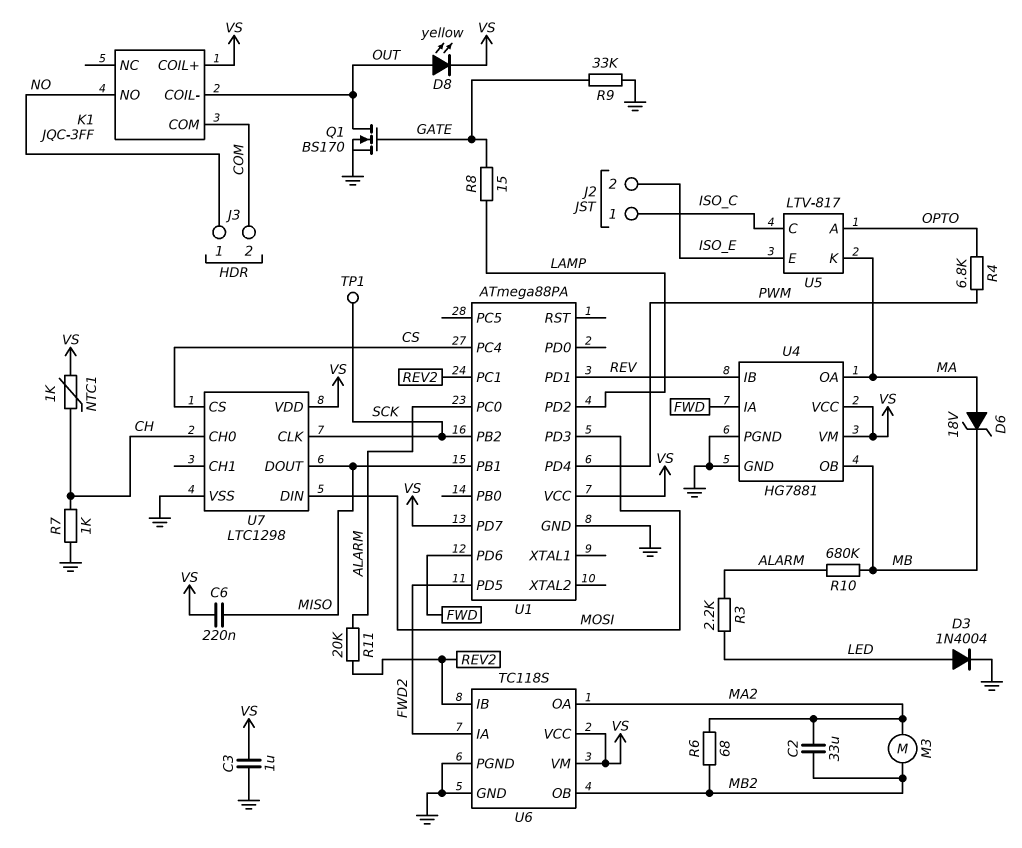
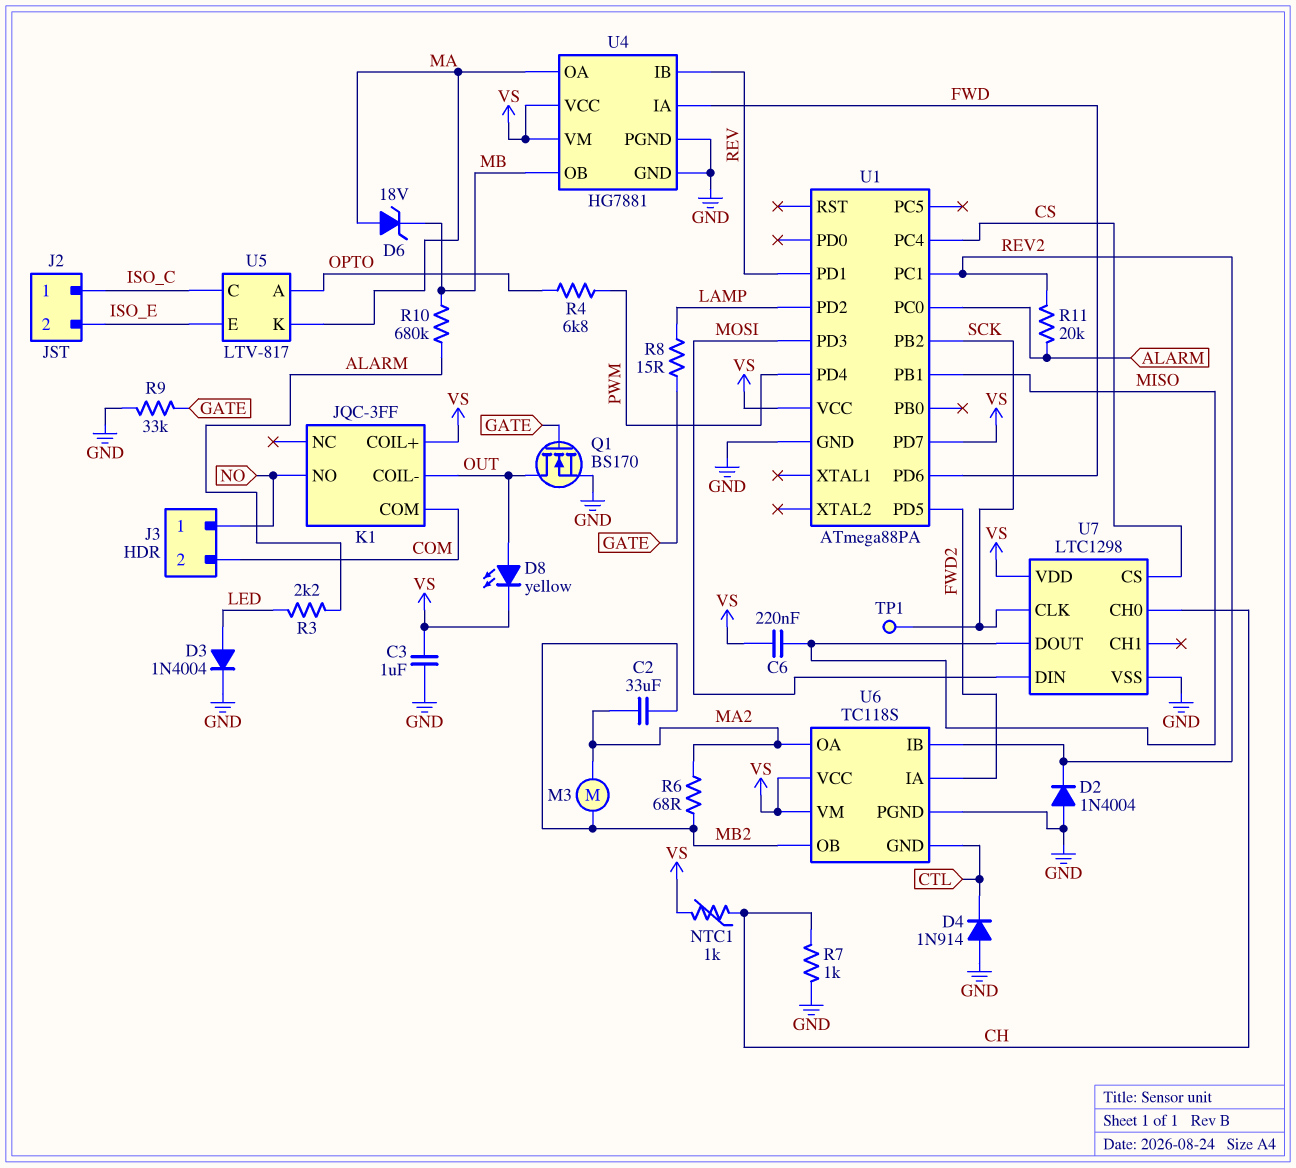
D2: none -> diode 1N4004 (A GND, K REV2)
D4: none -> diode 1N914 (A GND, K CTL)
U6 pin GND: GND -> CTL

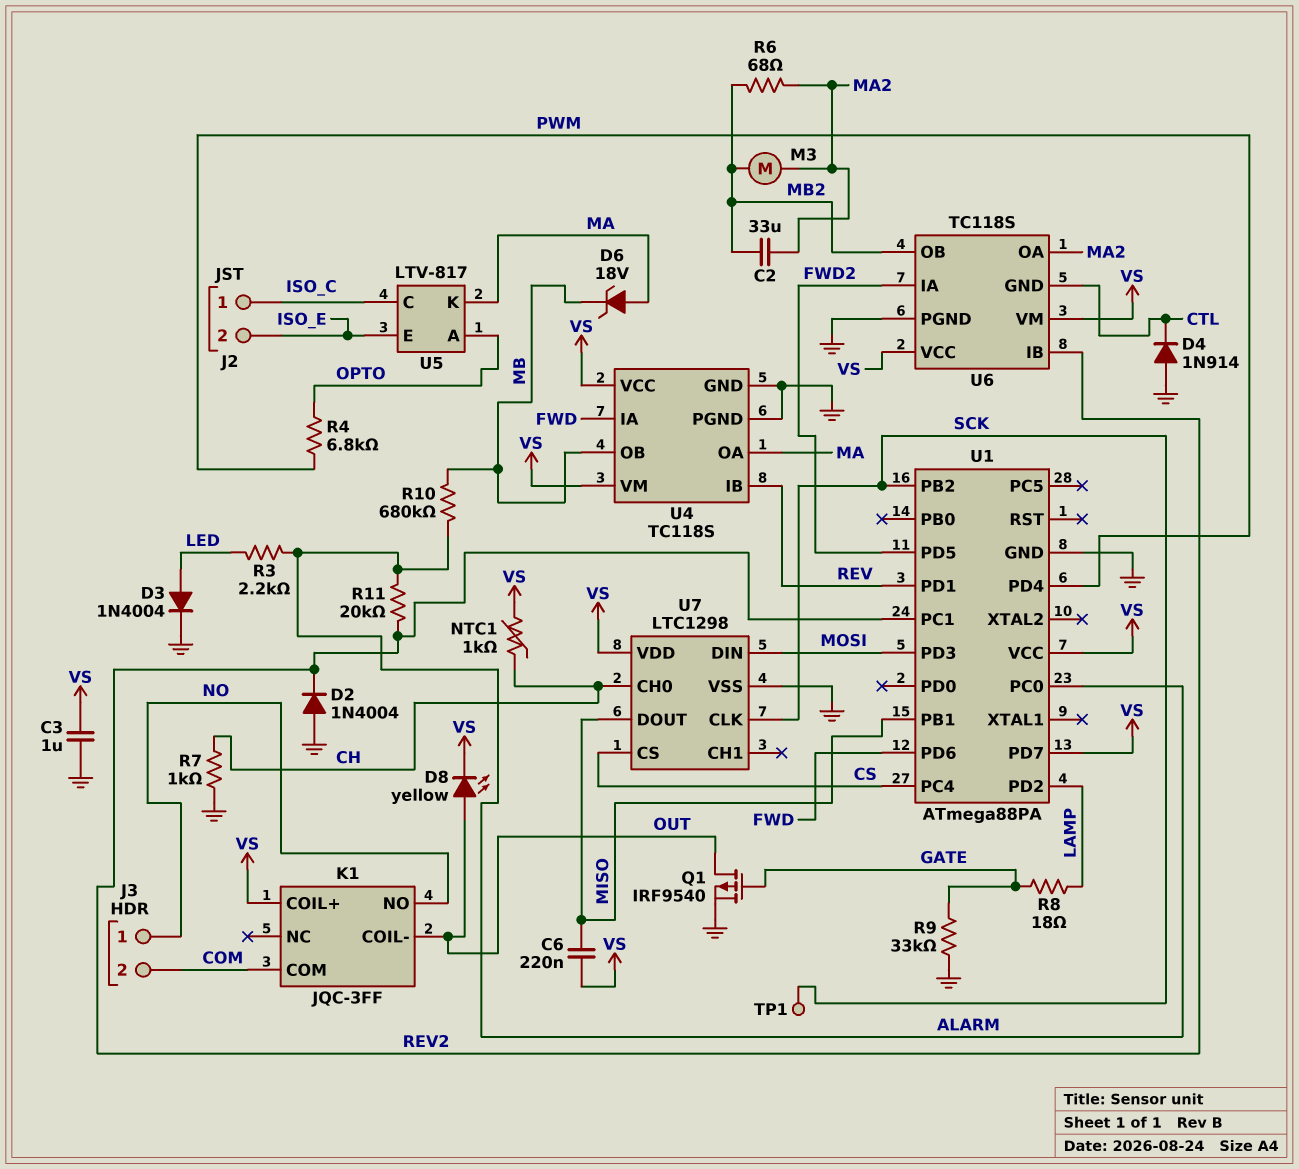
Q1: NMOS BS170 (G GATE, D OUT, S GND) -> PMOS IRF9540 (G GATE, D OUT, S GND)
R8: 15 (GATE, LAMP) -> 18 (GATE, LAMP)
U4: HG7881 -> TC118S

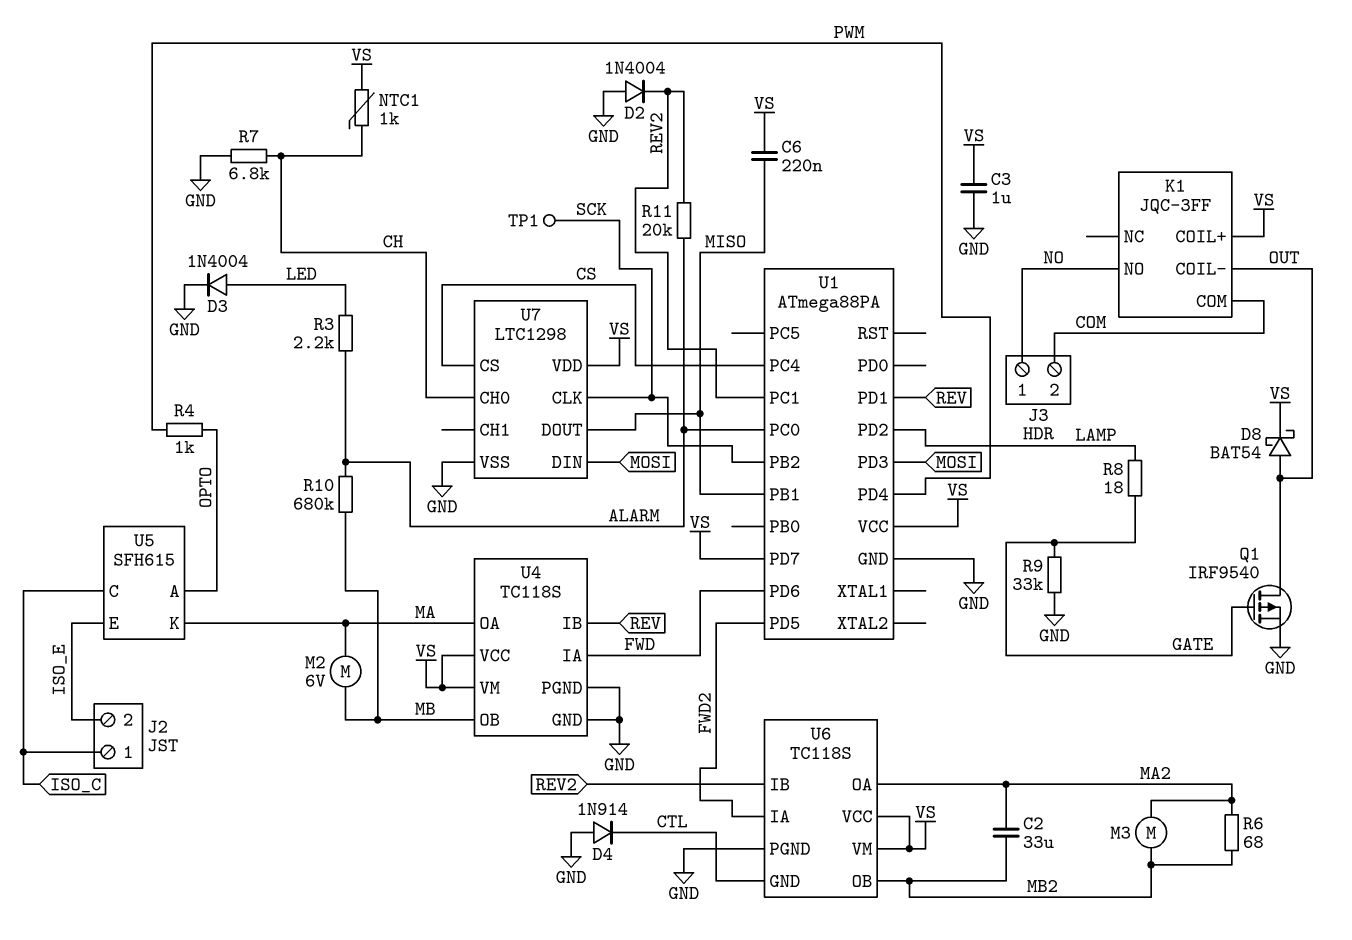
D6: zener 18V (A MA, K MB) -> none
D8: LED yellow (A OUT, K VS) -> schottky BAT54 (A OUT, K VS)
M2: none -> motor 6V (MA, MB)
R4: 6.8k (OPTO, PWM) -> 1k (OPTO, PWM)
R7: 1k (CH, GND) -> 6.8k (CH, GND)
U5: LTV-817 -> SFH615

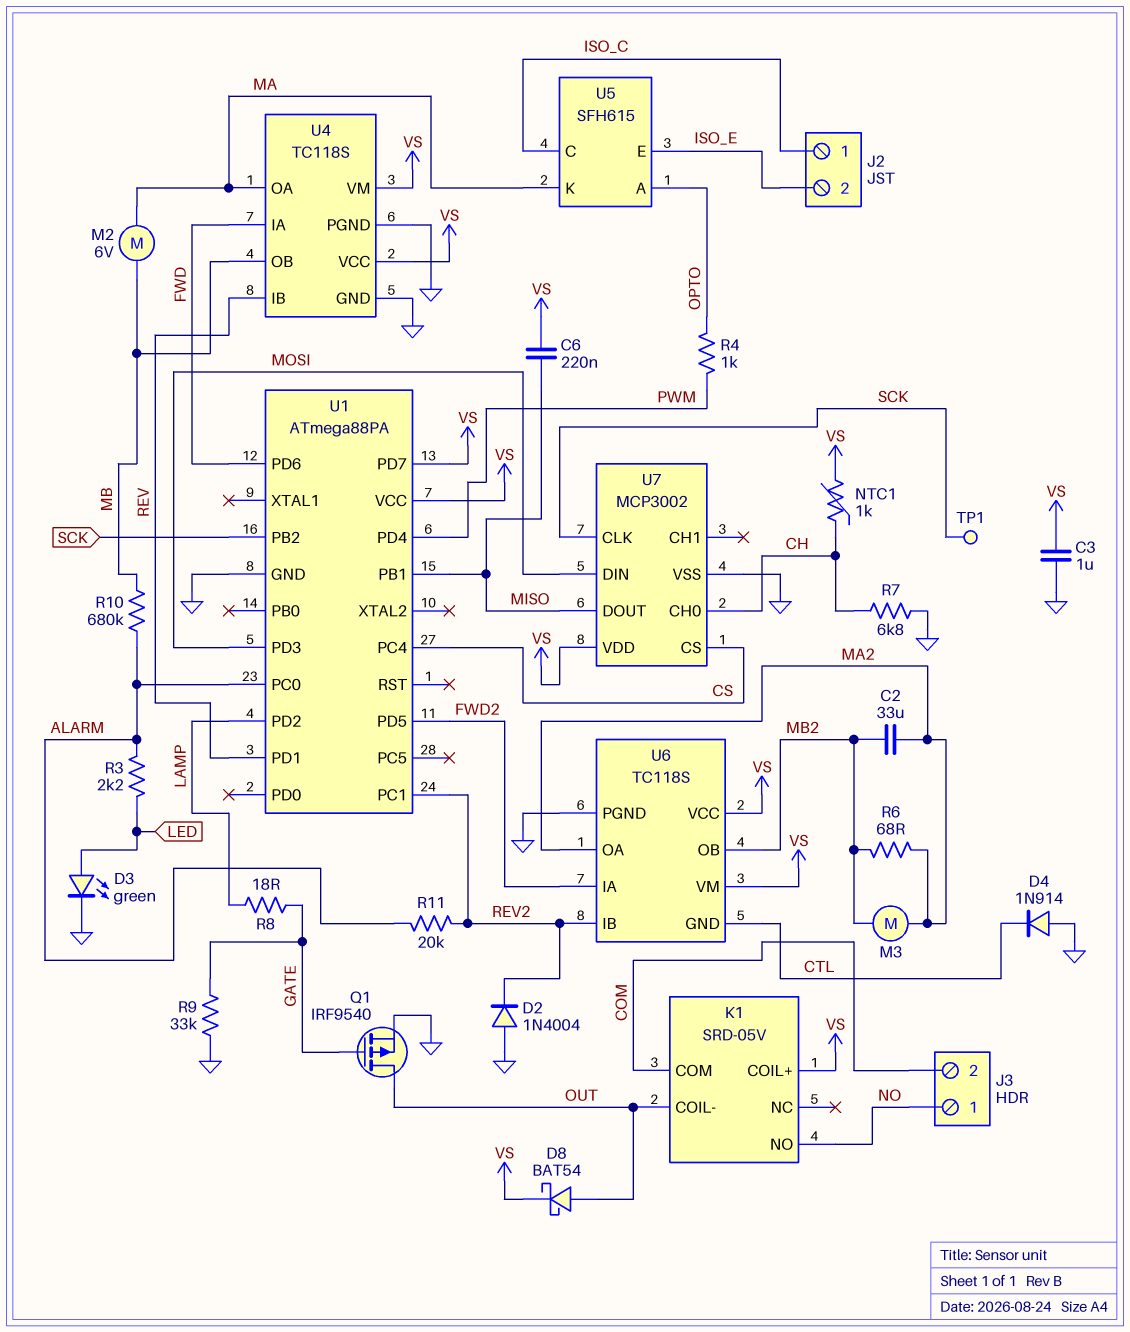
D3: diode 1N4004 (A LED, K GND) -> LED green (A LED, K GND)
K1: JQC-3FF -> SRD-05V
U7: LTC1298 -> MCP3002

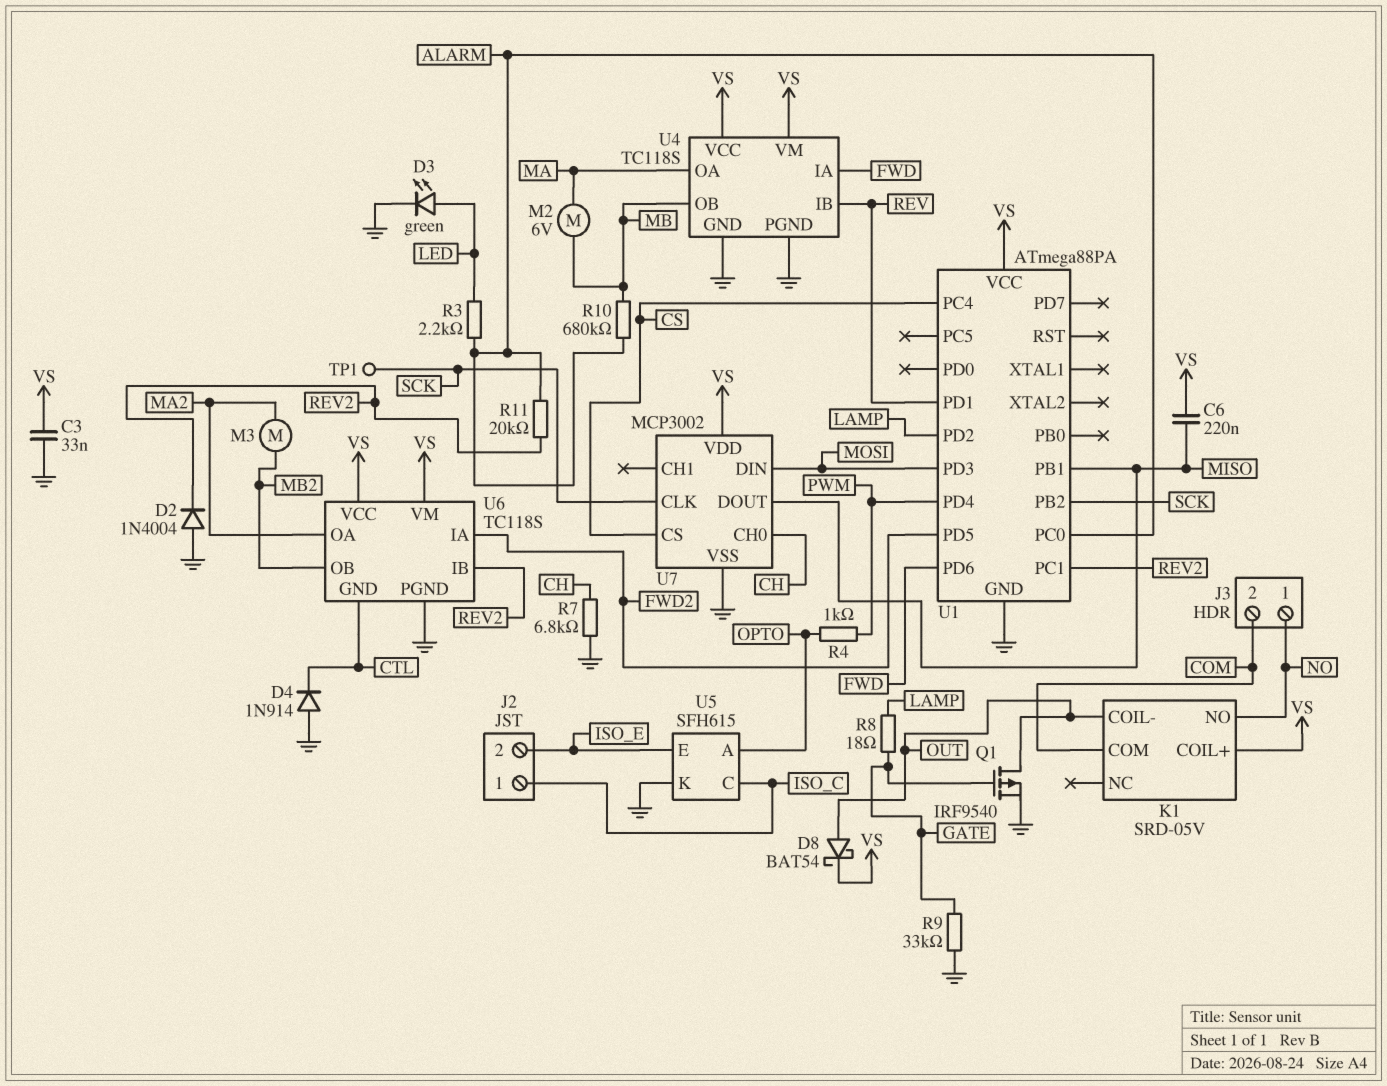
C2: 33uF (MA2, MB2) -> none
C3: 1uF (GND, VS) -> 33nF (GND, VS)
NTC1: 1k (CH, VS) -> none
R6: 68 (MA2, MB2) -> none
U1 pin PD7: VS -> none
U5 pin K: MA -> GND

